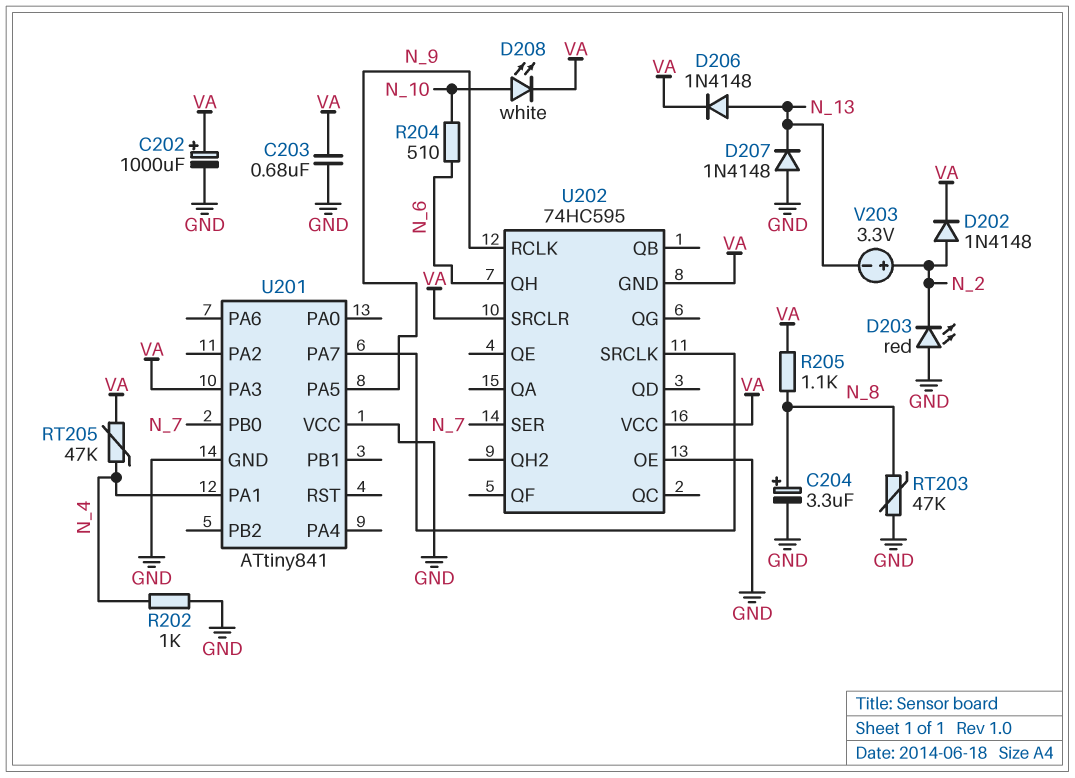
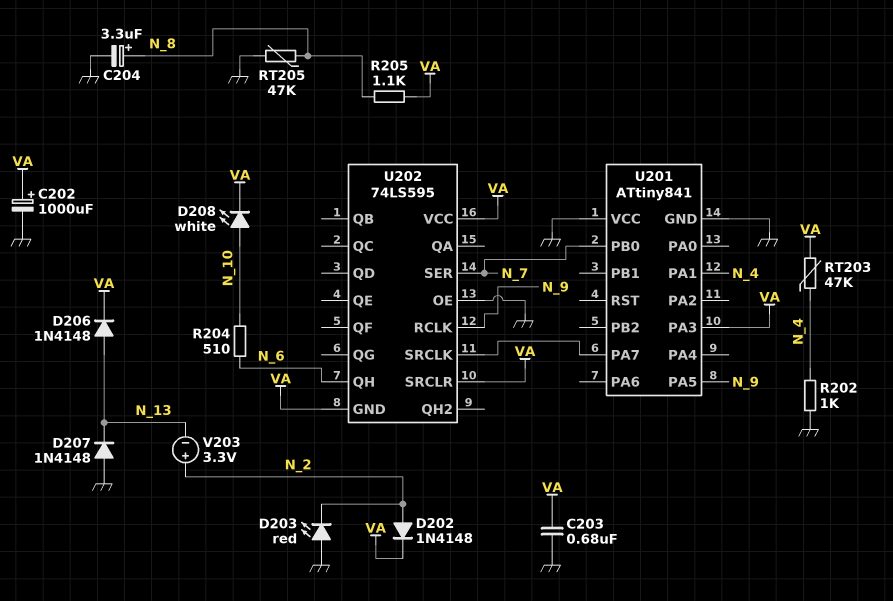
RT203: 47k (GND, N_8) -> 47k (N_4, VA)
RT205: 47k (N_4, VA) -> 47k (GND, N_8)
U202: 74HC595 -> 74LS595

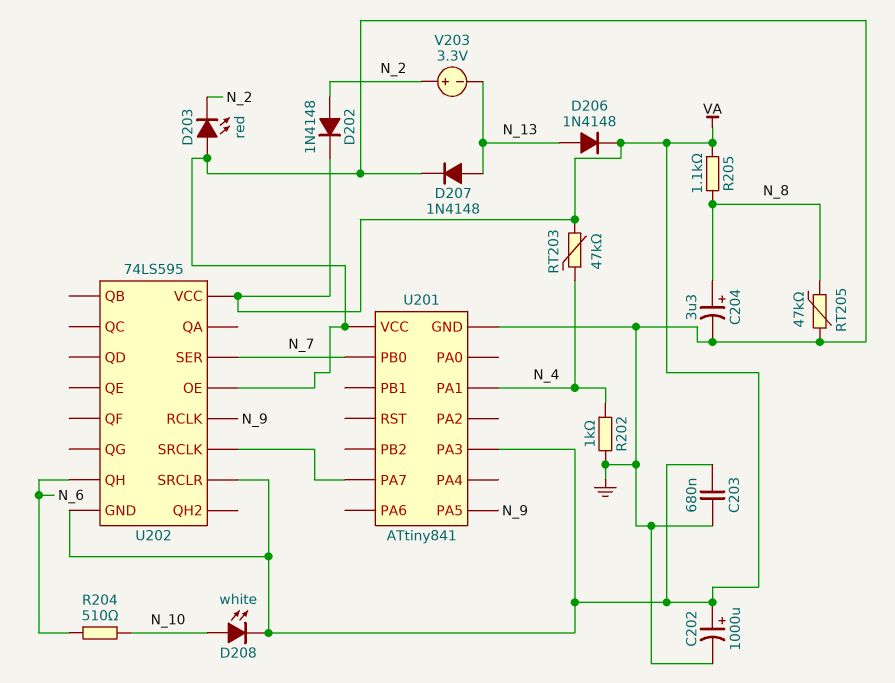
D207: diode 1N4148 (A GND, K N_13) -> diode 1N4148 (A N_13, K GND)

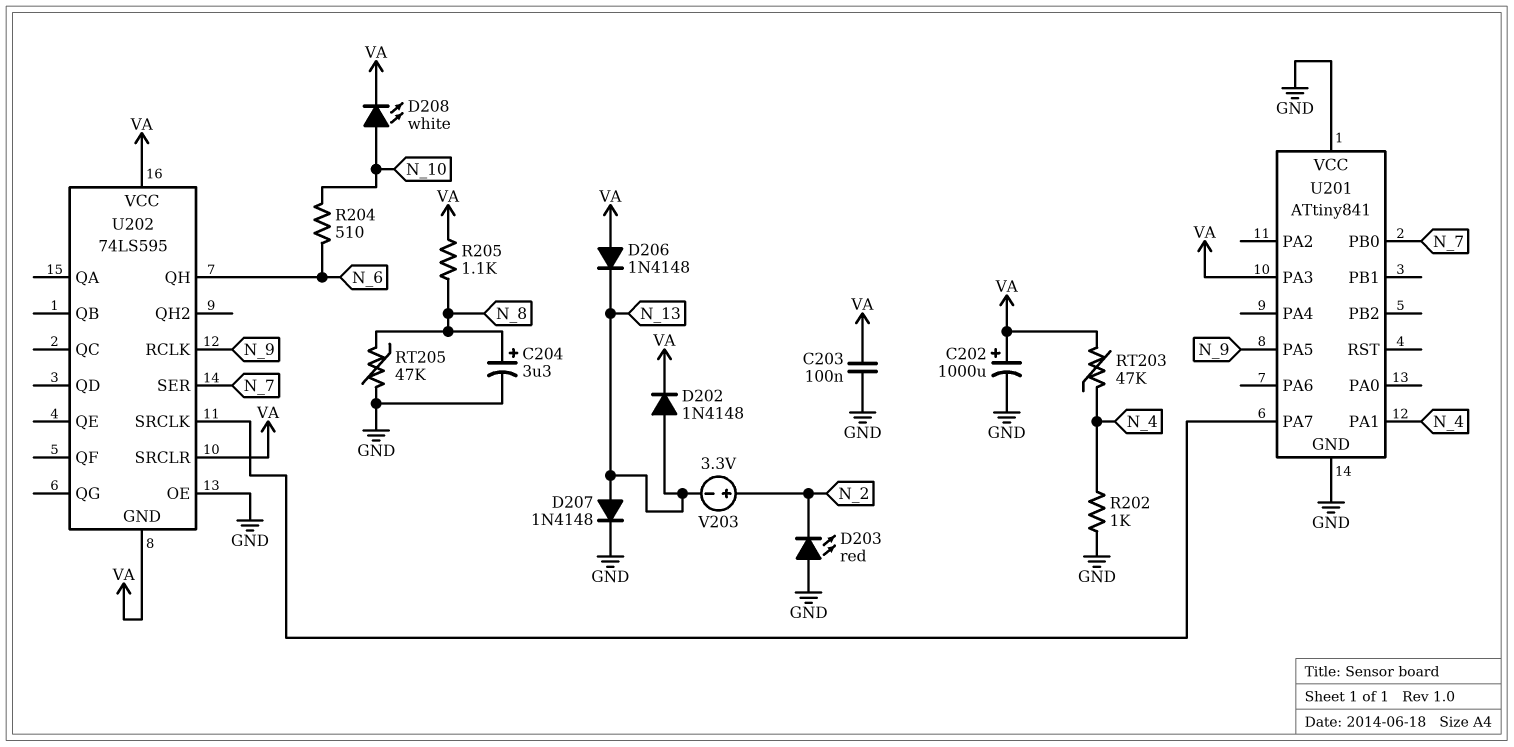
C203: 680nF (GND, VA) -> 100nF (GND, VA)
D202: diode 1N4148 (A N_2, K VA) -> diode 1N4148 (A N_13, K VA)
D206: diode 1N4148 (A N_13, K VA) -> diode 1N4148 (A VA, K N_13)

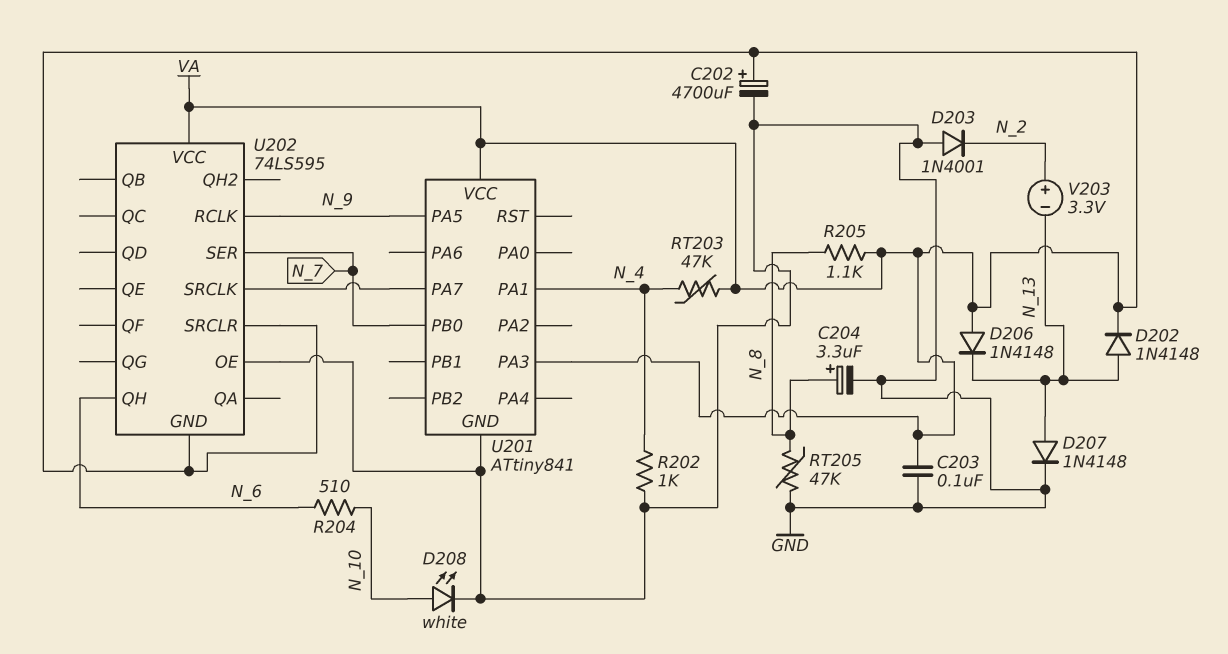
C202: 1000uF (plus VA, minus GND) -> 4700uF (plus VA, minus GND)
D203: LED red (A GND, K N_2) -> diode 1N4001 (A GND, K N_2)
D208: LED white (A N_10, K VA) -> LED white (A N_10, K GND)
U201 pin VCC: GND -> VA

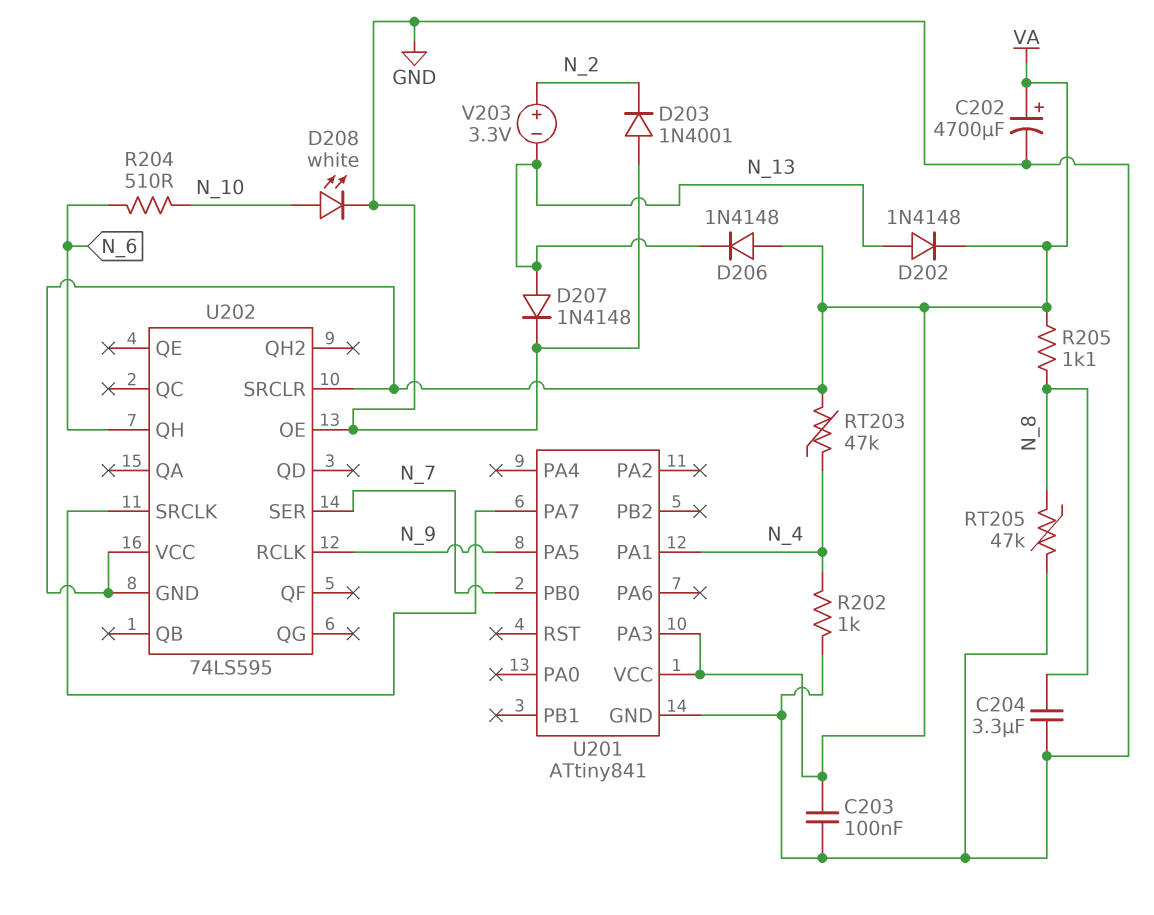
C204: 3.3uF (plus N_8, minus GND) -> 3.3uF (GND, N_8)

